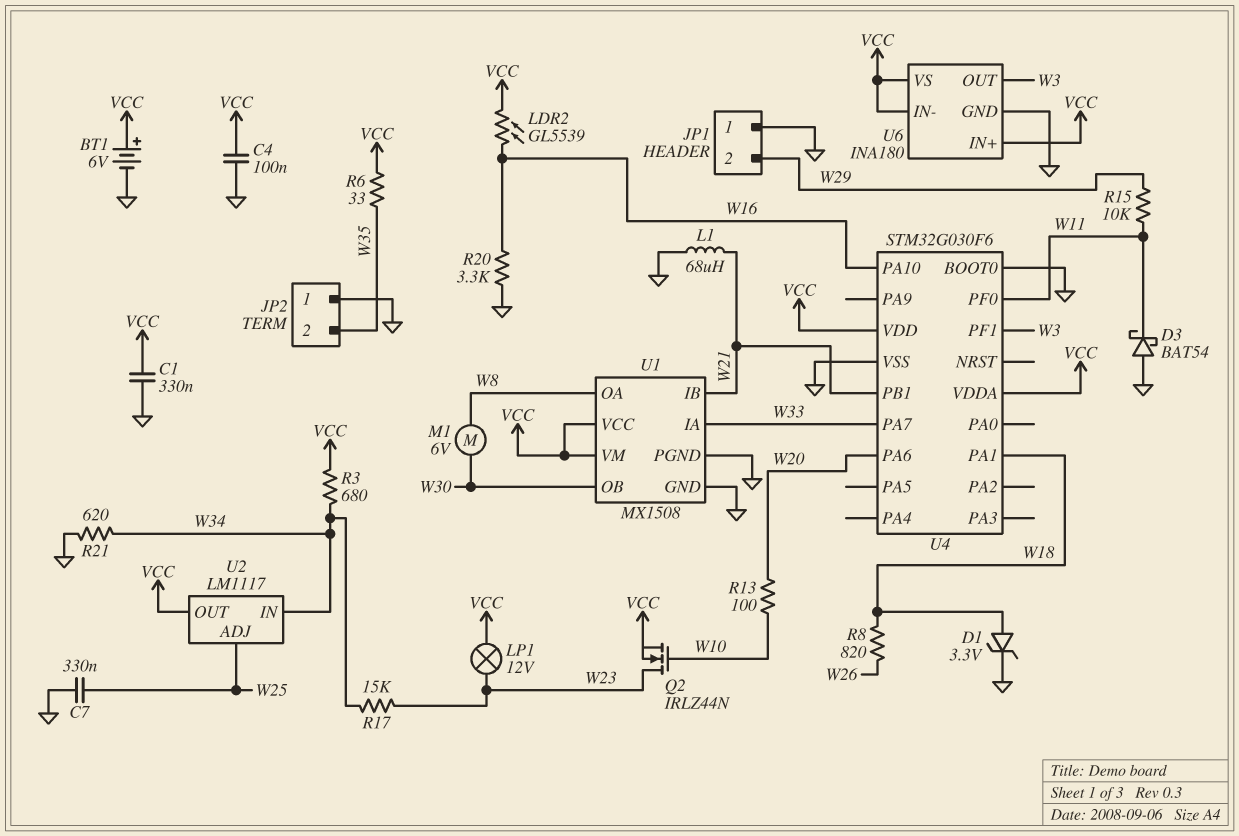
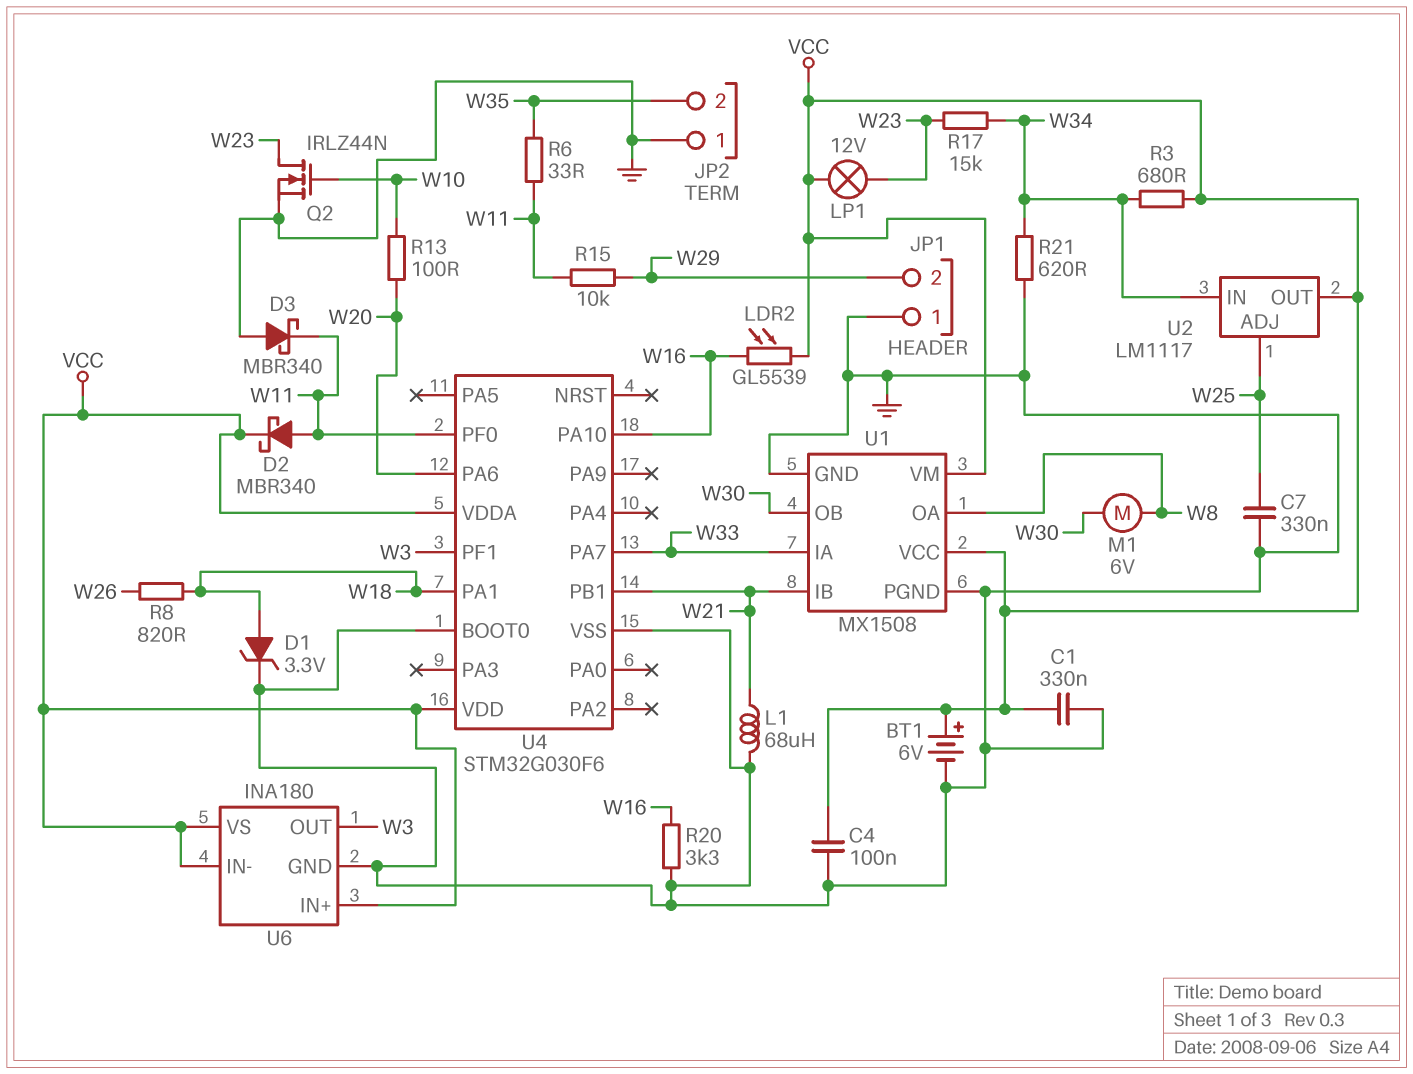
D2: none -> schottky MBR340 (A W11, K VCC)
D3: schottky BAT54 (A GND, K W11) -> schottky MBR340 (A GND, K W11)
Q2: NMOS IRLZ44N (G W10, D W23, S VCC) -> NMOS IRLZ44N (G W10, D W23, S GND)
R6: 33 (VCC, W35) -> 33 (W11, W35)

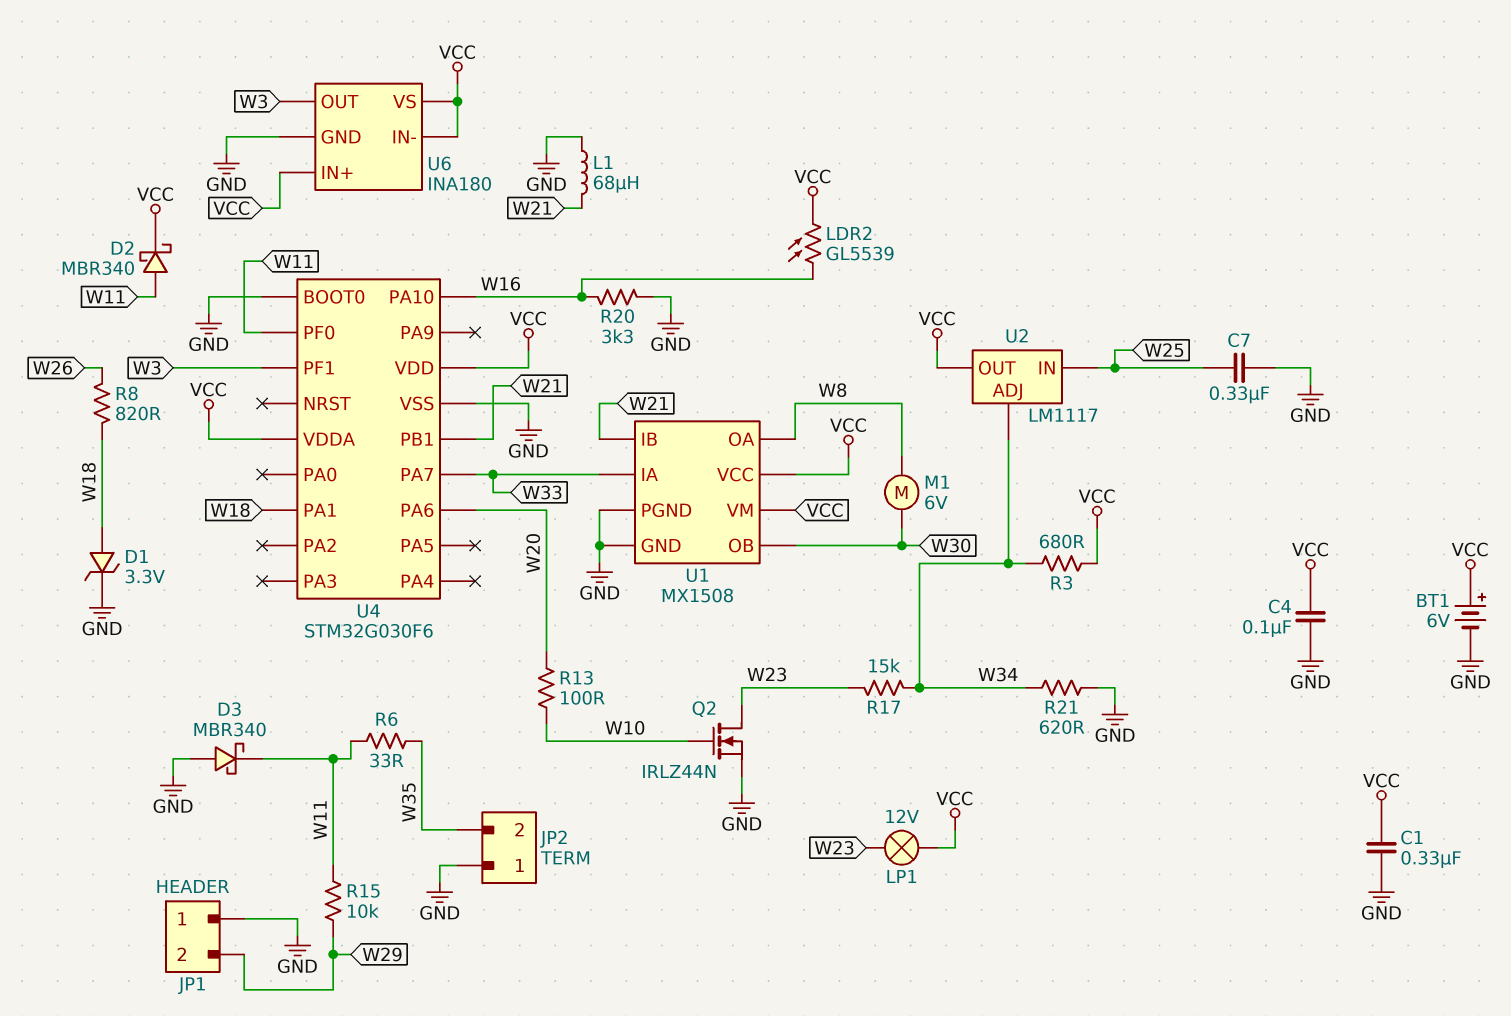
U2 pin ADJ: W25 -> W34
U2 pin IN: W34 -> W25

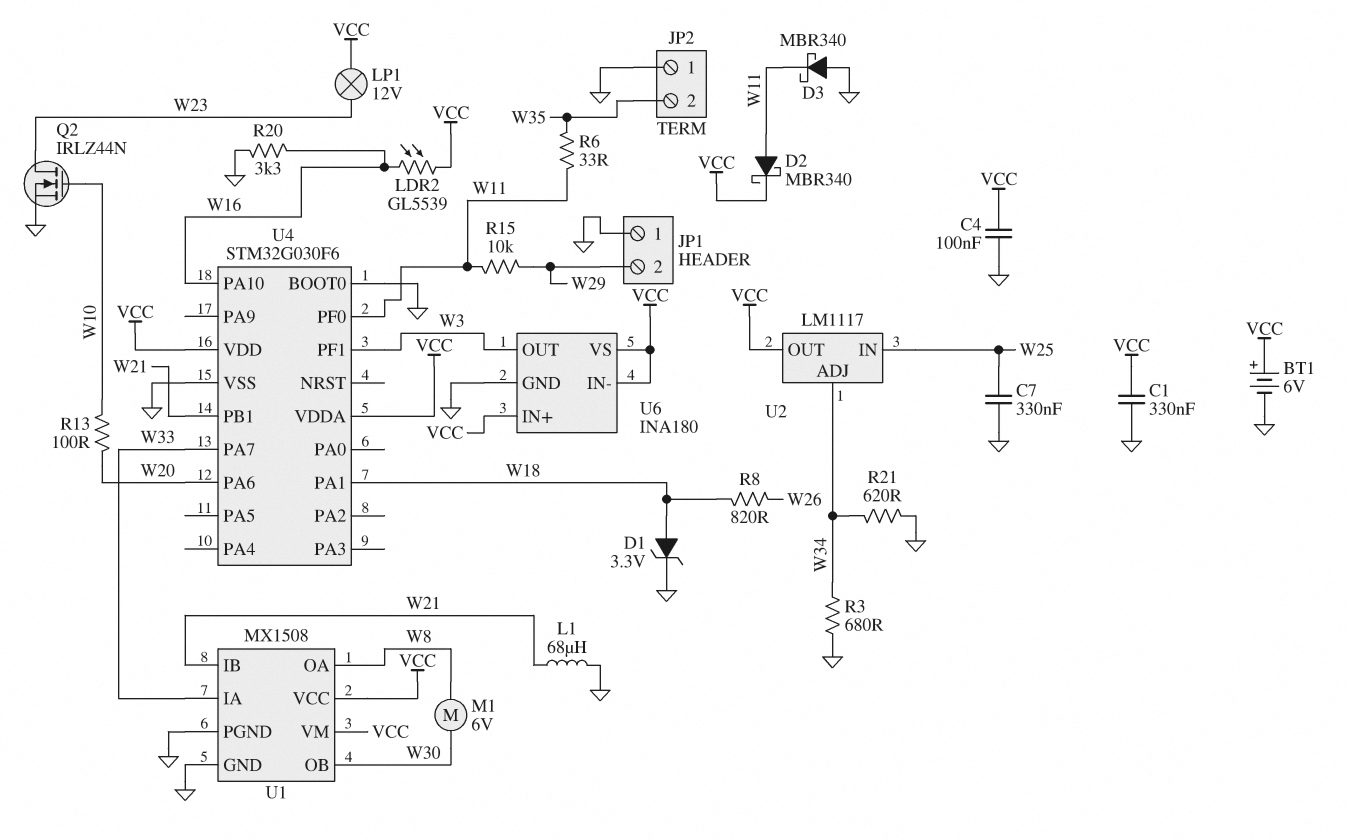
R3: 680 (VCC, W34) -> 680 (GND, W34)
R17: 15k (W23, W34) -> none

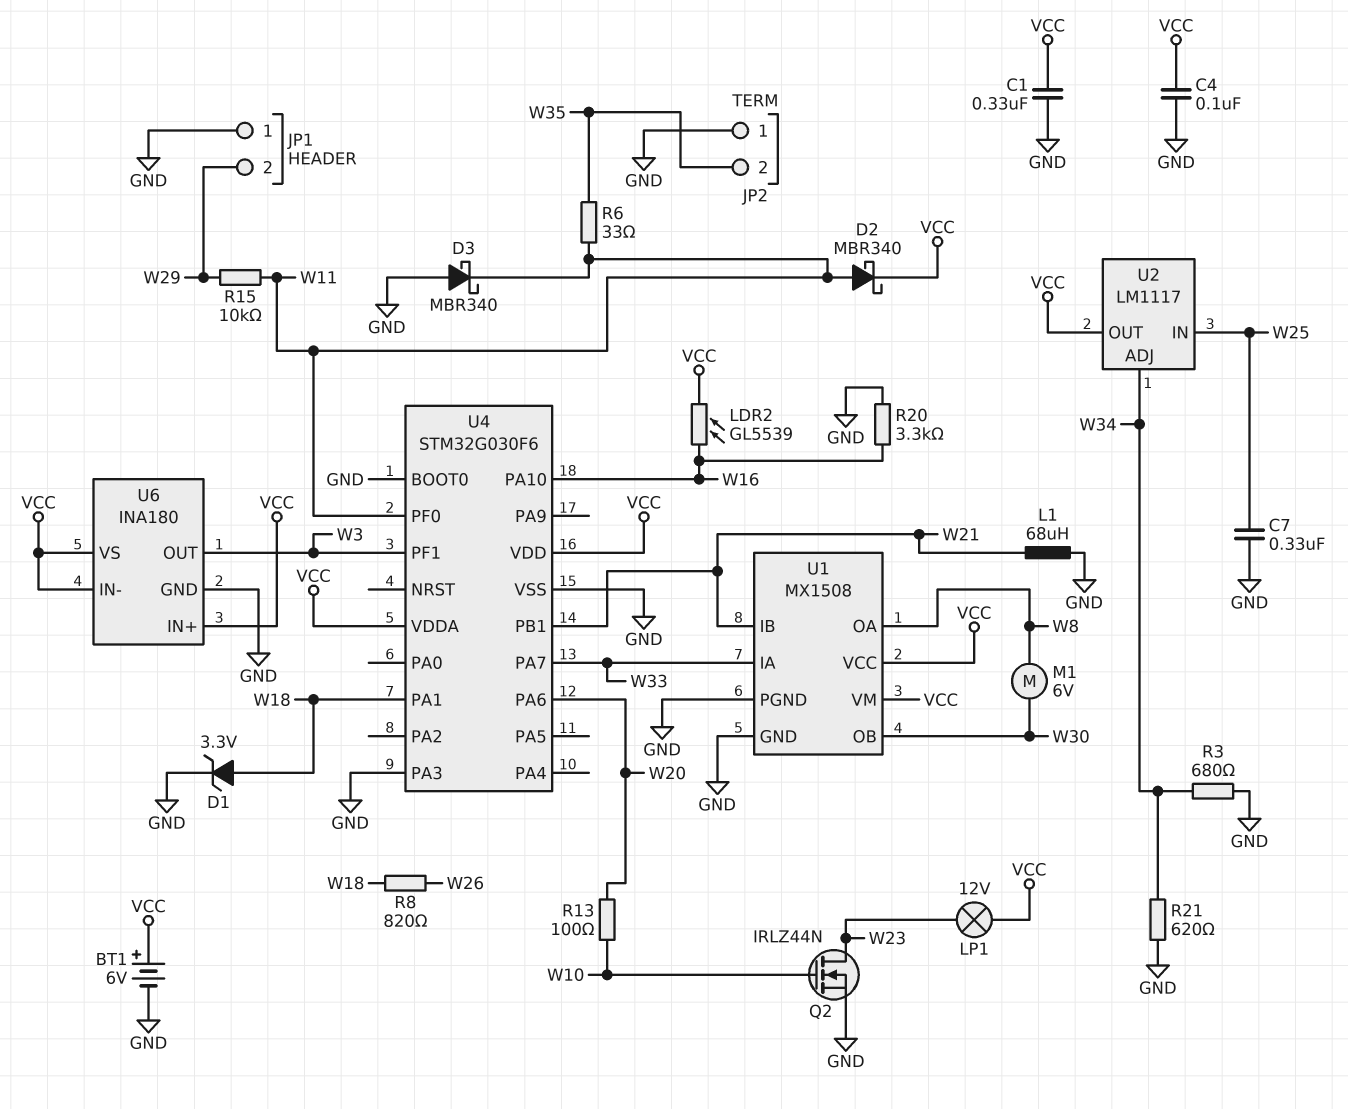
U4 pin PA3: none -> GND

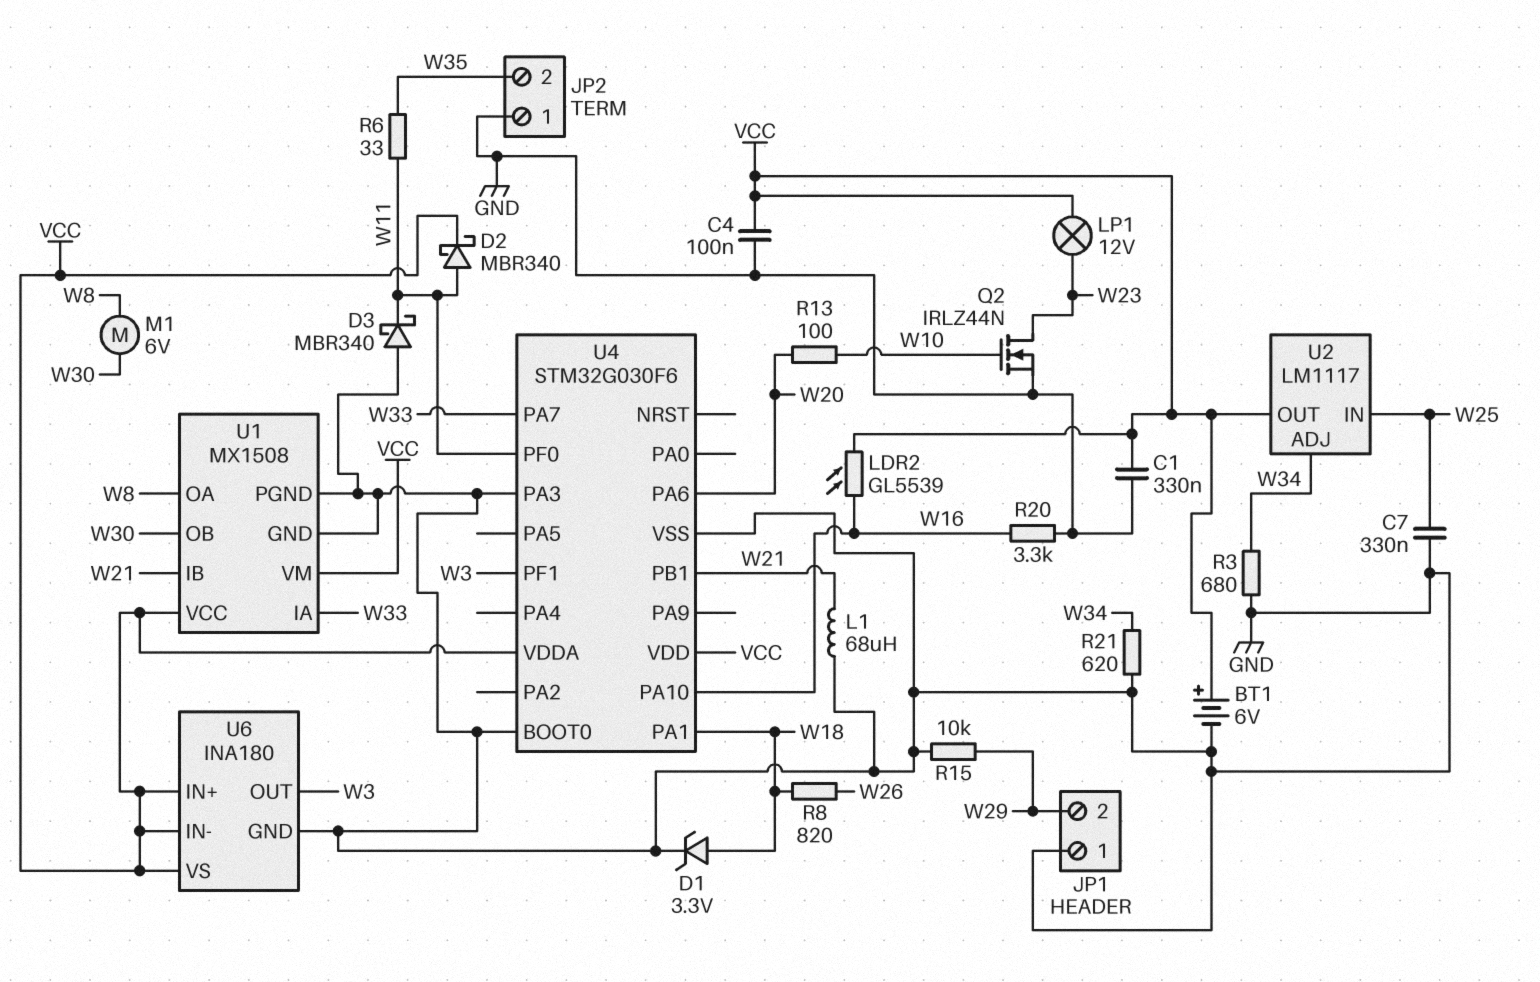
R15: 10k (W11, W29) -> 10k (GND, W29)

